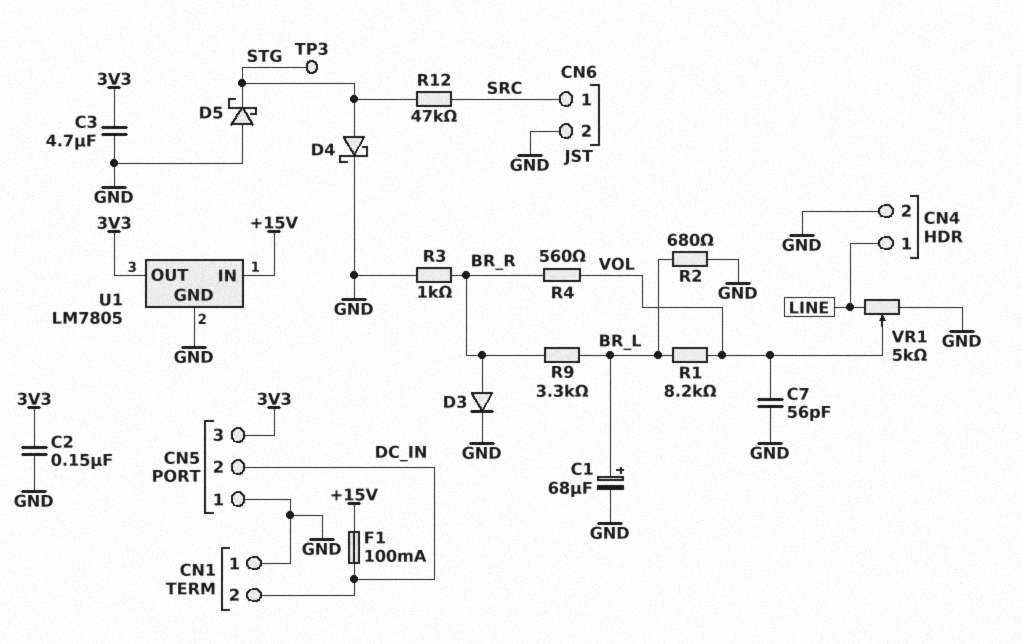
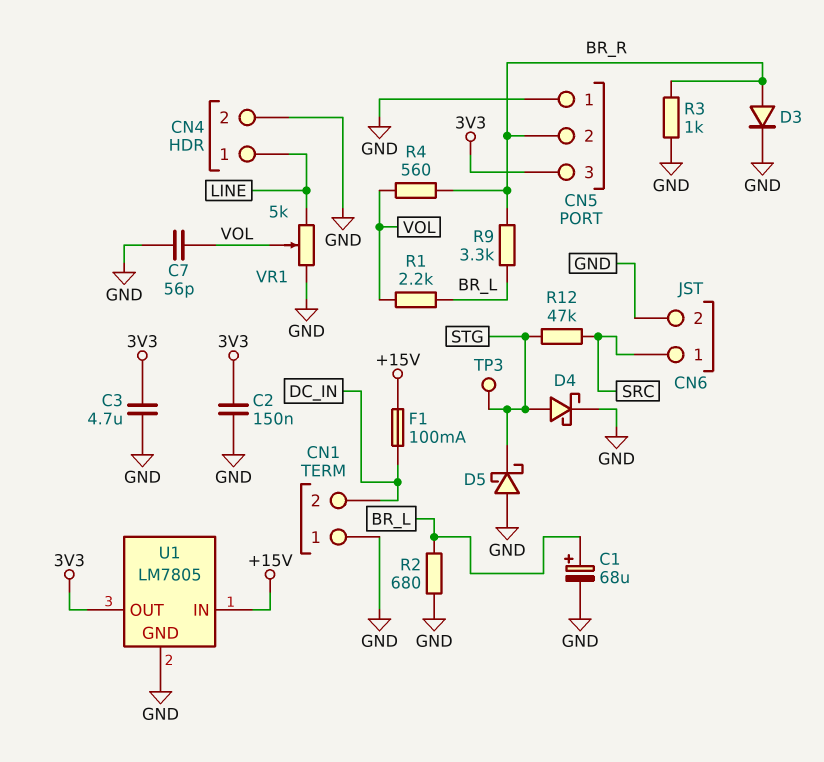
CN5 pin 2: DC_IN -> BR_R
R1: 8.2k (BR_L, VOL) -> 2.2k (BR_L, VOL)

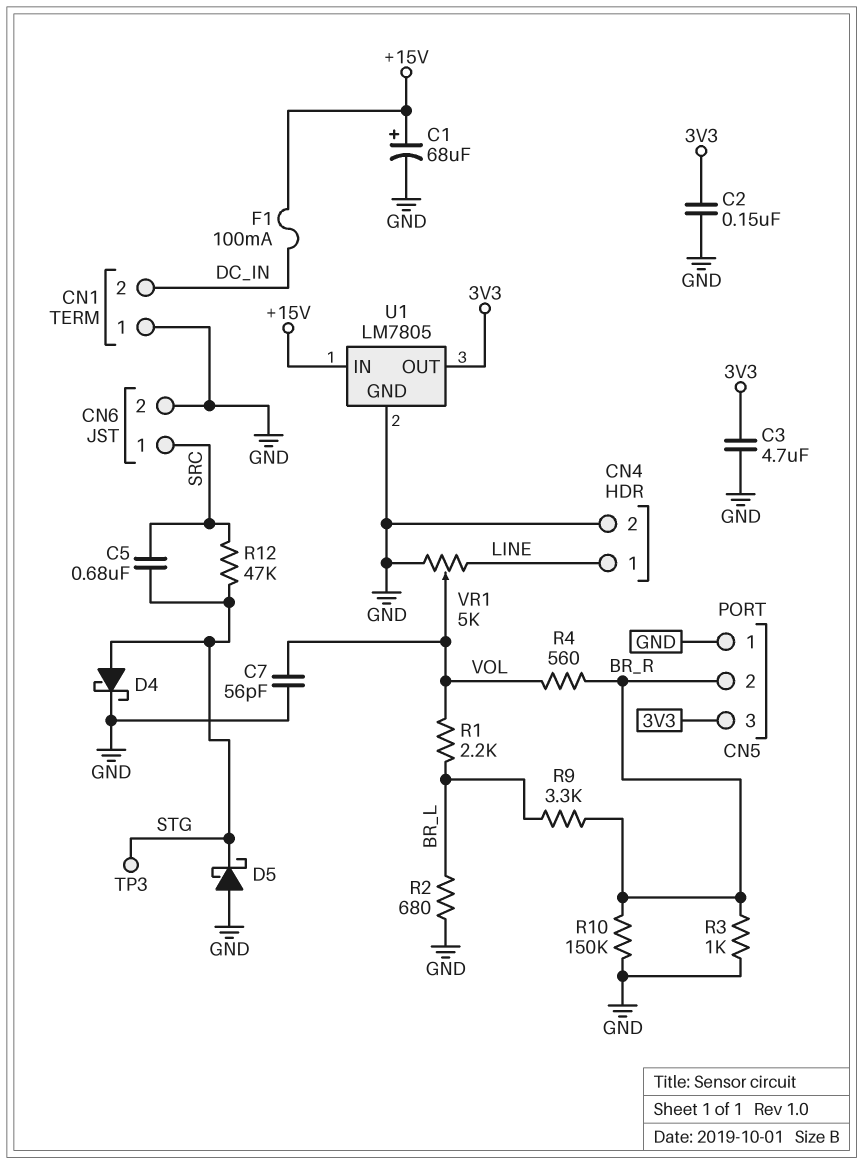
C1: 68uF (plus BR_L, minus GND) -> 68uF (plus +15V, minus GND)
C5: none -> 680nF (SRC, STG)
D3: diode (A BR_R, K GND) -> none
R10: none -> 150k (BR_R, GND)

